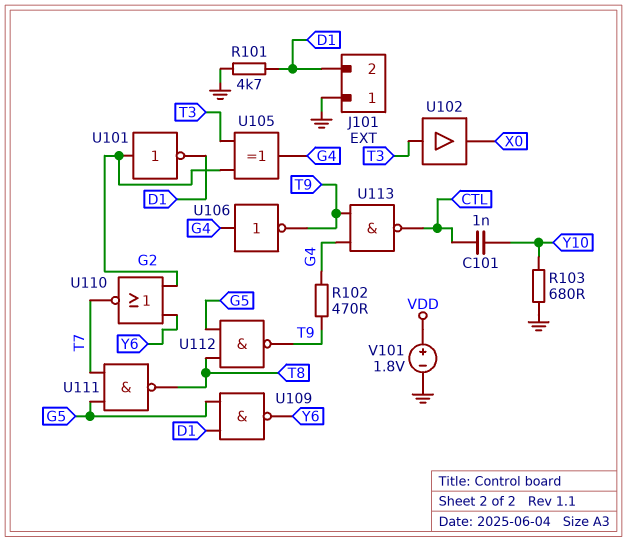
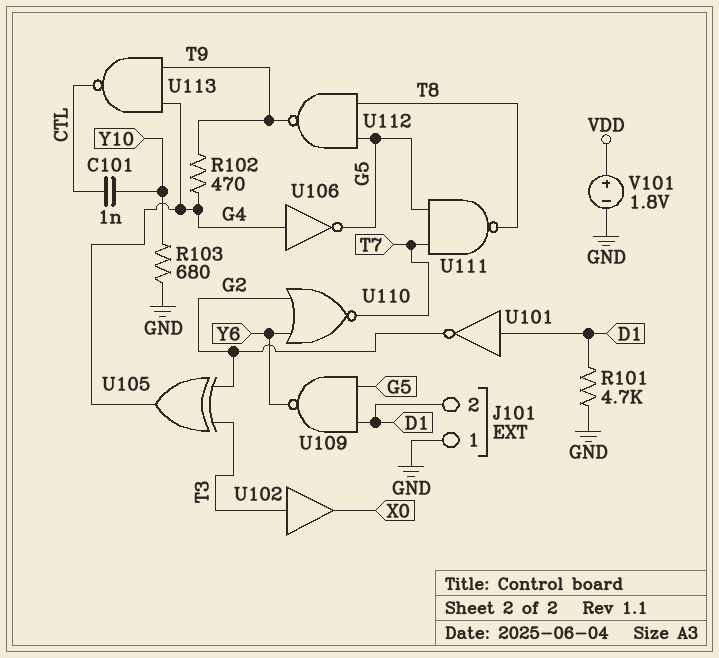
U101: NOT (in G2, out D1) -> NOT (in D1, out G2)
U106: NOT (in G4, out T9) -> NOT (in G4, out G5)

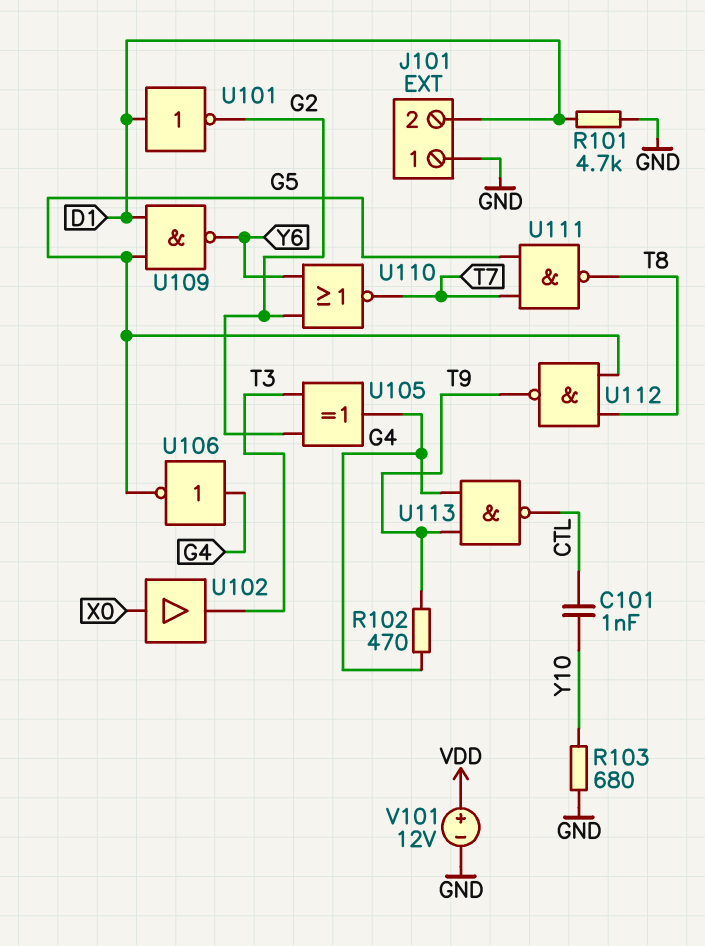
U102: buffer (in T3, out X0) -> buffer (in X0, out T3)
V101: 1.8V (plus VDD, minus GND) -> 12V (plus VDD, minus GND)

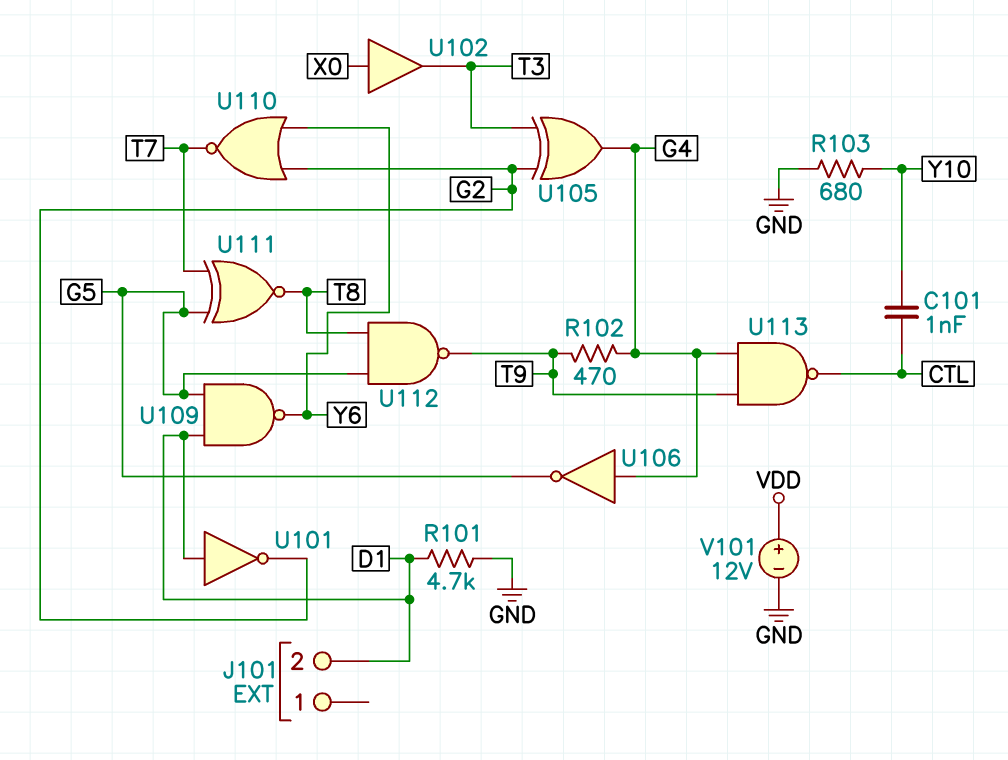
J101 pin 1: GND -> none
U111: NAND (in G5, in T7, out T8) -> XNOR (in G5, in T7, out T8)

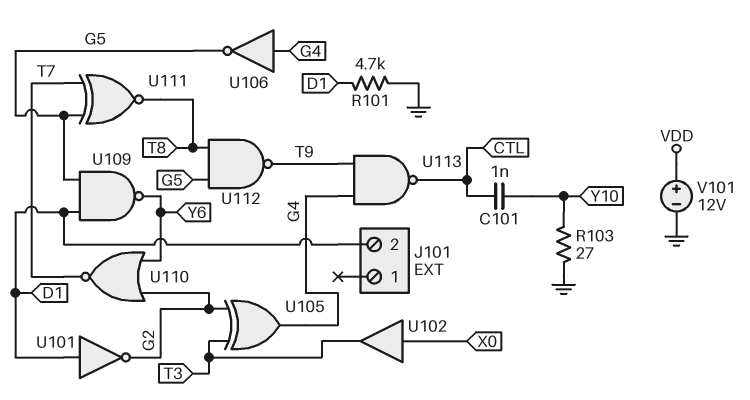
R102: 470 (G4, T9) -> none
R103: 680 (GND, Y10) -> 27 (GND, Y10)

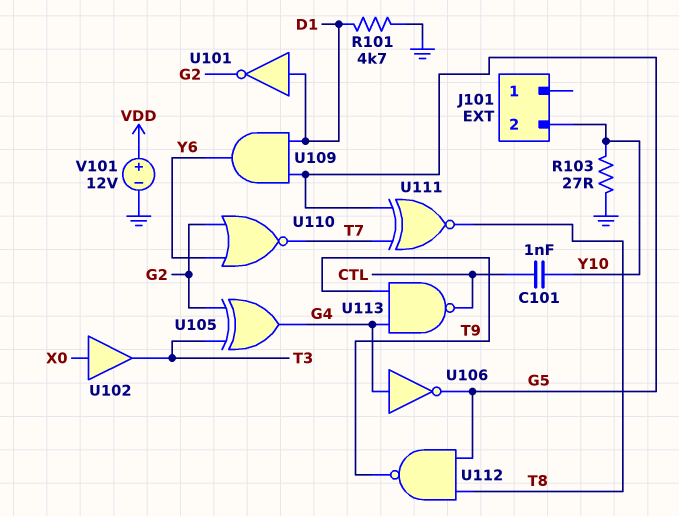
J101 pin 2: D1 -> Y10
U109: NAND (in D1, in G5, out Y6) -> AND (in D1, in G5, out Y6)

